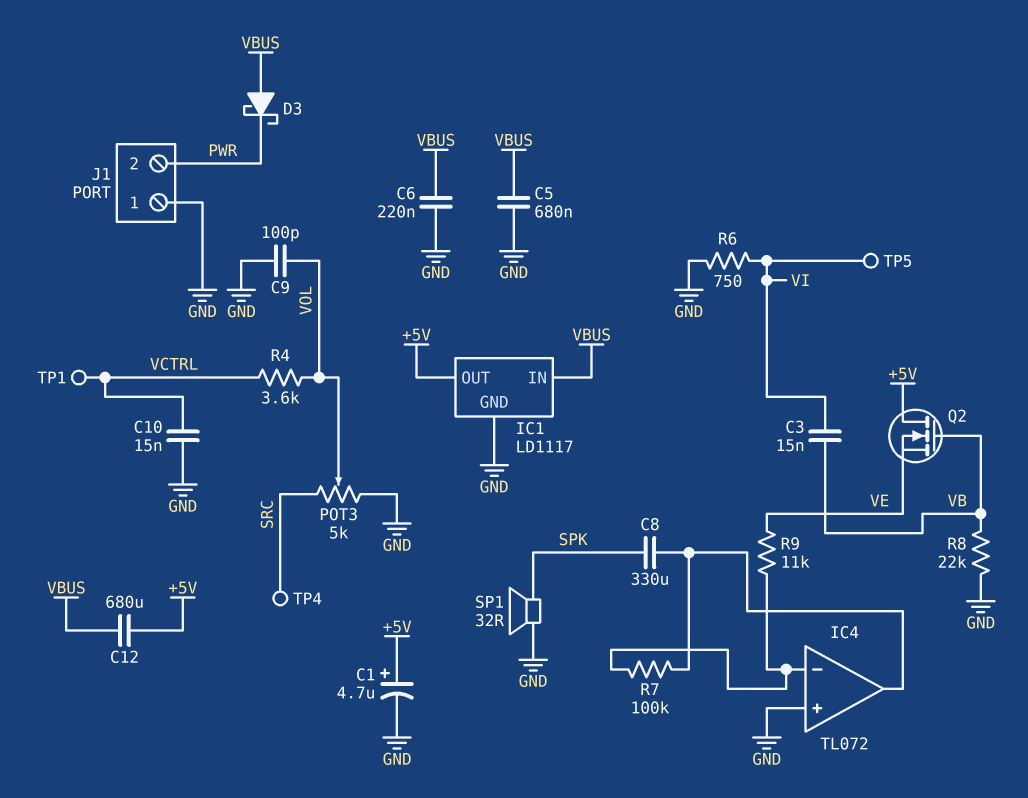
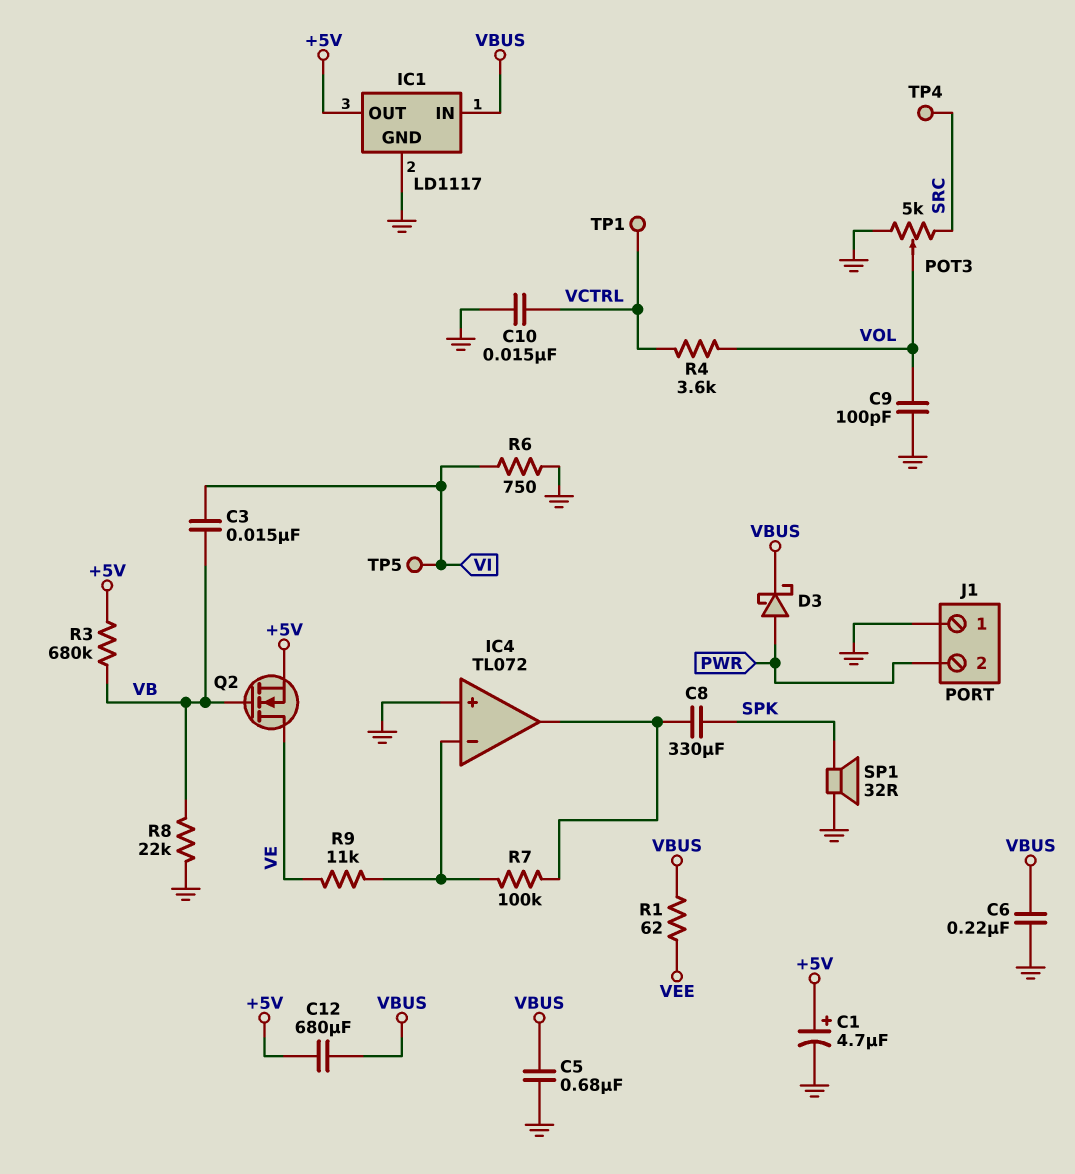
D3: schottky (A VBUS, K PWR) -> schottky (A PWR, K VBUS)
Q2: NMOS (G VB, D +5V, S VE) -> NMOS (G VB, D VE, S +5V)
R1: none -> 62 (VBUS, VEE)
R3: none -> 680k (+5V, VB)

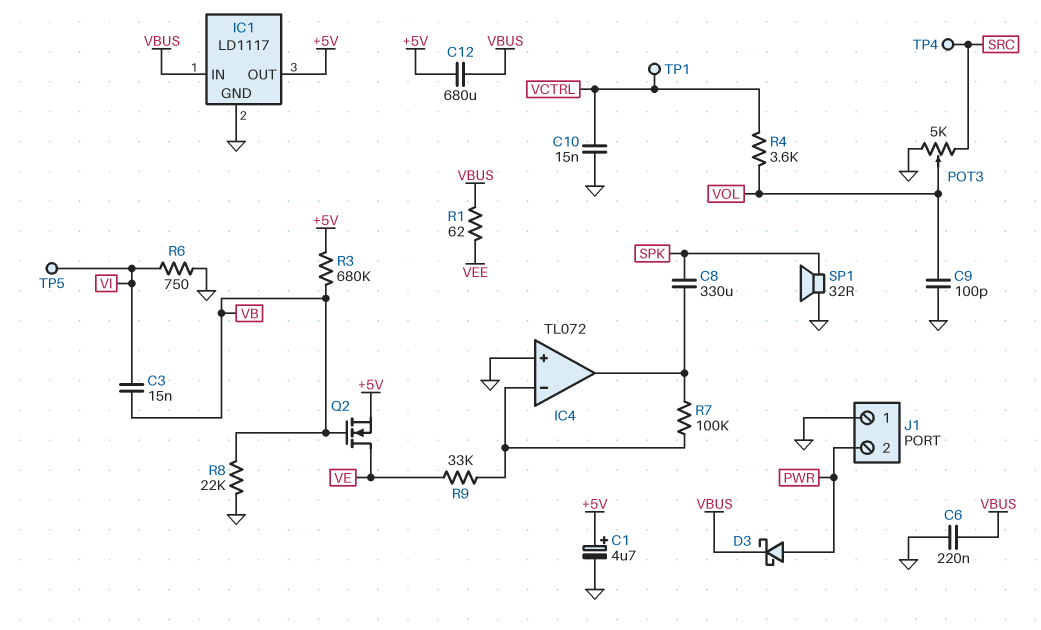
C5: 680nF (GND, VBUS) -> none
R9: 11k (IC4/in-, VE) -> 33k (IC4/in-, VE)

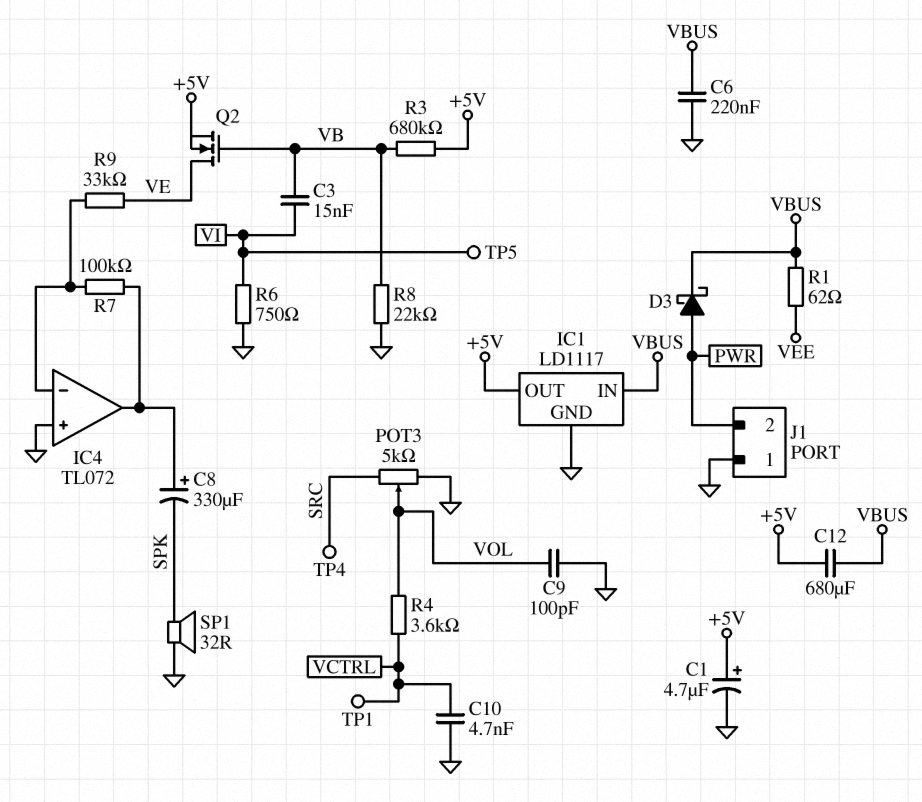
C8: 330uF (IC4/out, SPK) -> 330uF (plus IC4/out, minus SPK)
C10: 15nF (GND, VCTRL) -> 4.7nF (GND, VCTRL)

